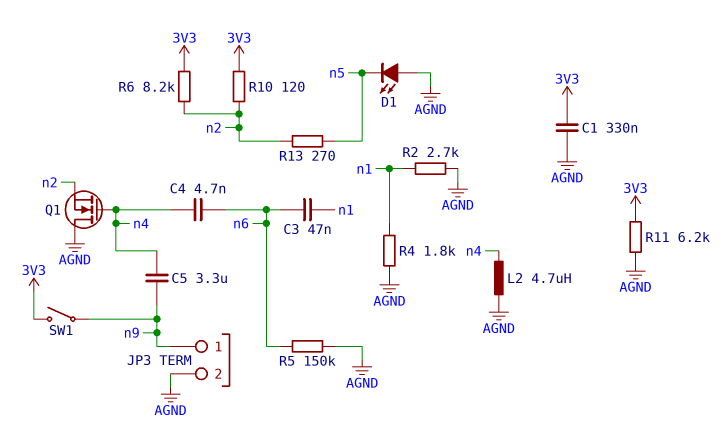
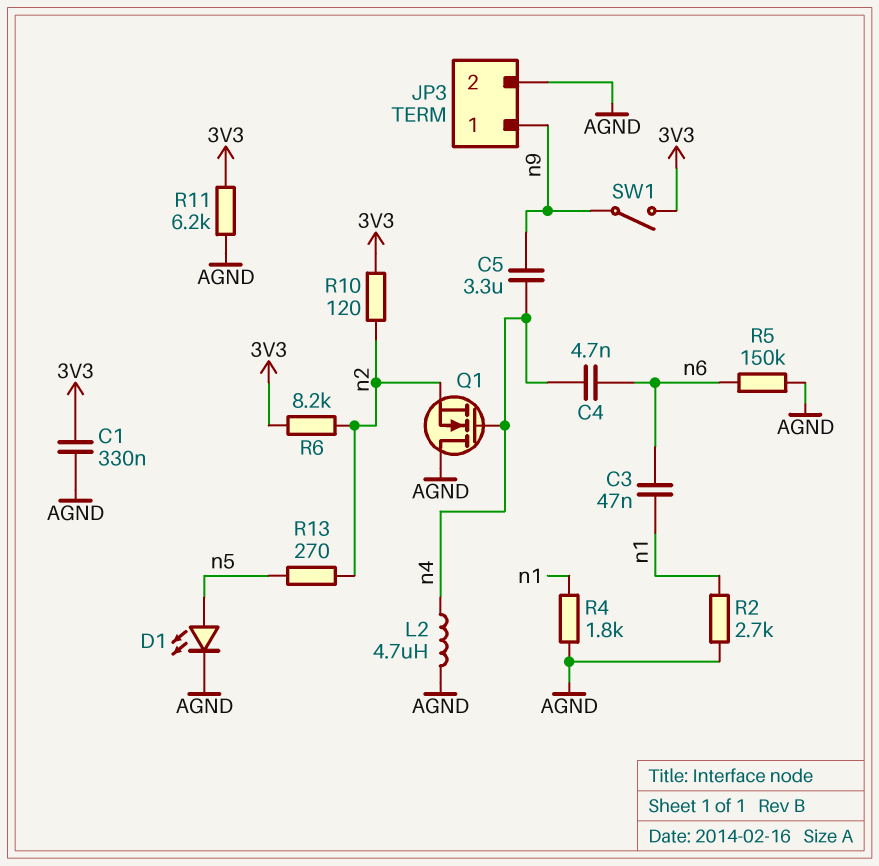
D1: LED (A AGND, K n5) -> LED (A n5, K AGND)

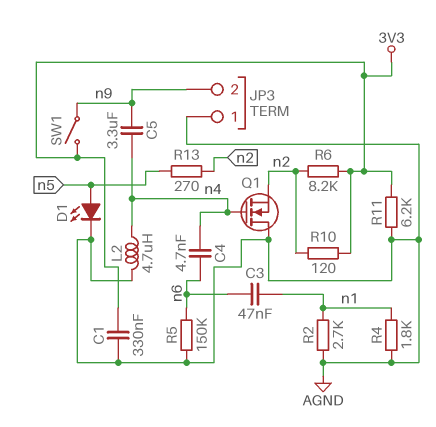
JP3 pin 1: n9 -> AGND
JP3 pin 2: AGND -> n9

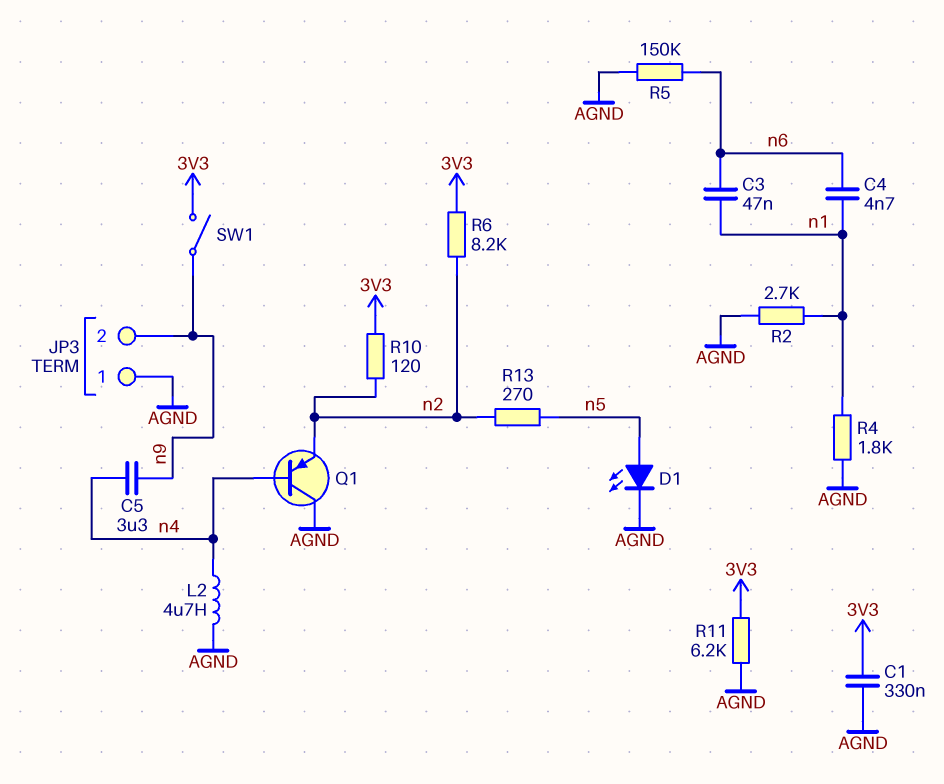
C4: 4.7nF (n4, n6) -> 4.7nF (n1, n6)
Q1: NMOS (G n4, D AGND, S n2) -> PNP (B n4, C AGND, E n2)

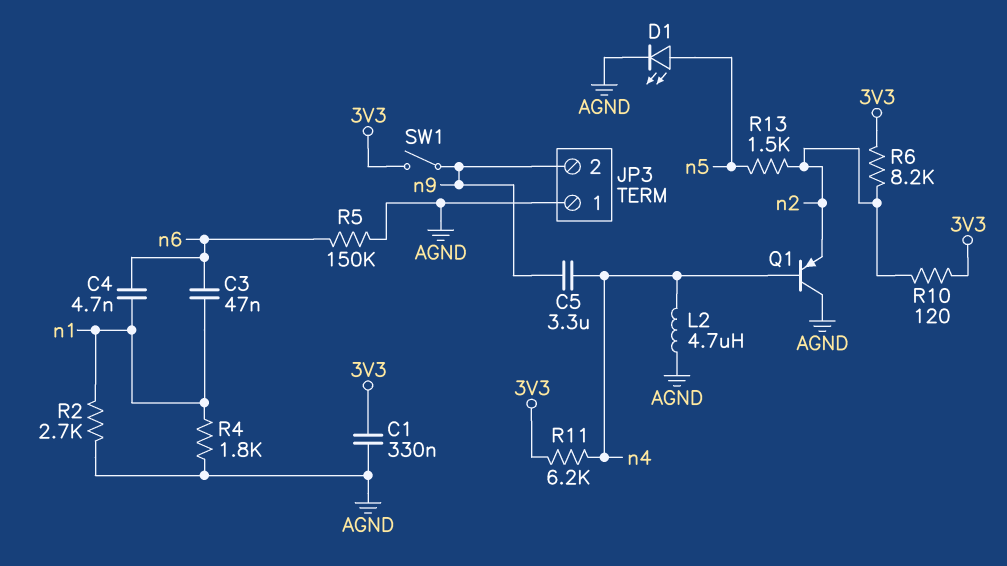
R11: 6.2k (3V3, AGND) -> 6.2k (3V3, n4)
R13: 270 (n2, n5) -> 1.5k (n2, n5)

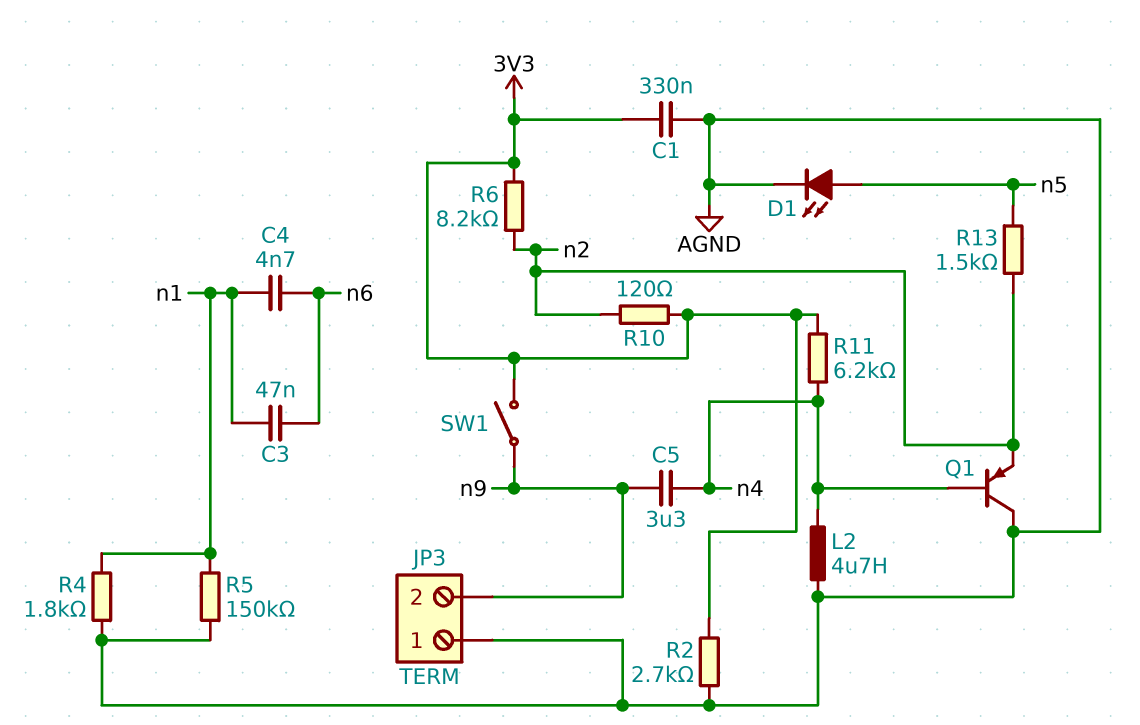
R2: 2.7k (AGND, n1) -> 2.7k (3V3, AGND)
R5: 150k (AGND, n6) -> 150k (AGND, n1)

